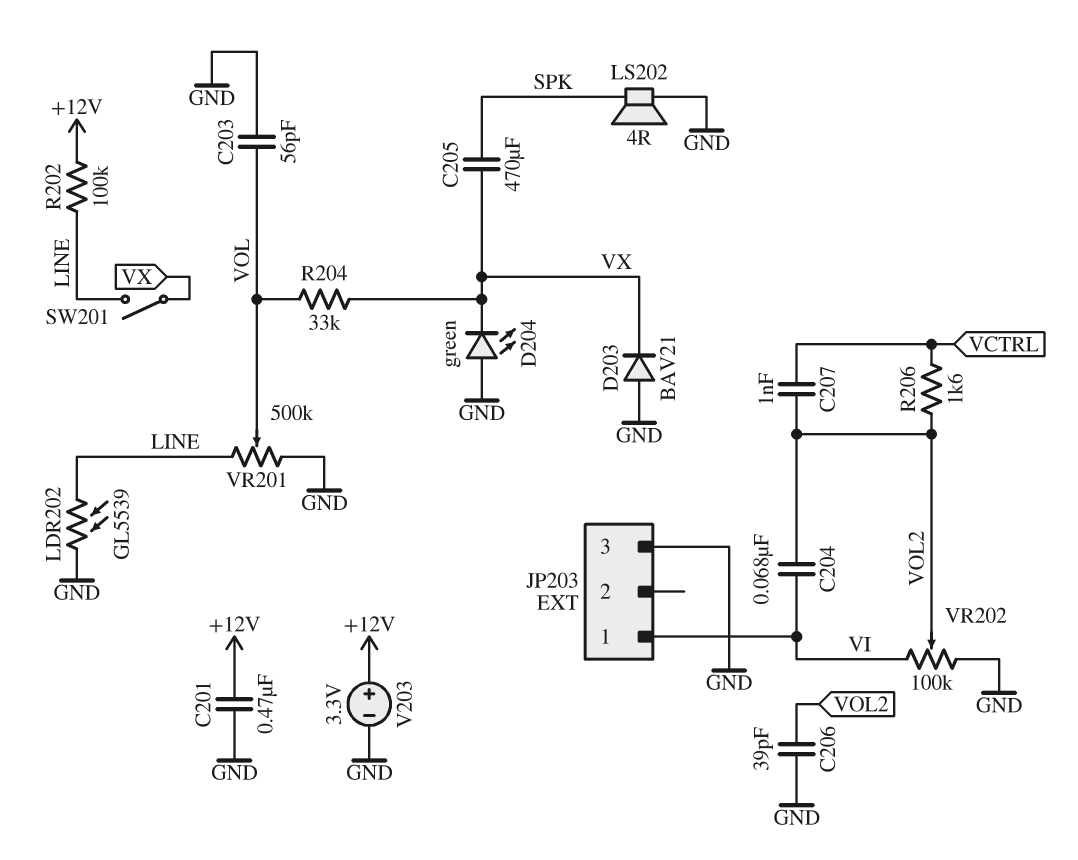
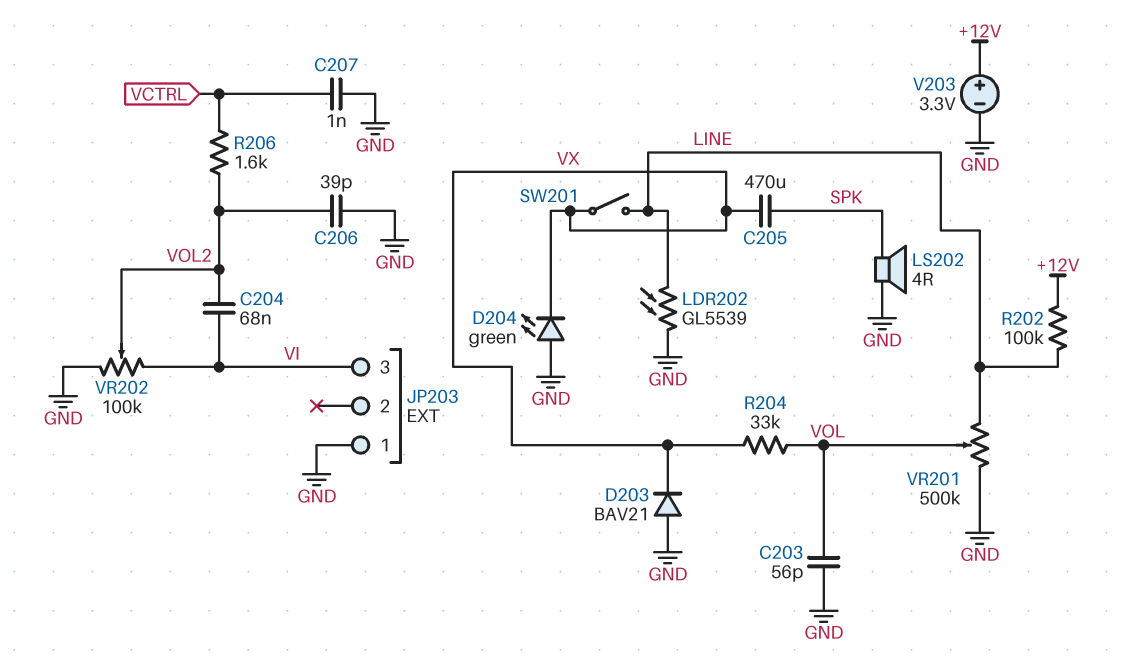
C201: 470nF (+12V, GND) -> none
C207: 1nF (VCTRL, VOL2) -> 1nF (GND, VCTRL)
JP203 pin 1: VI -> GND
JP203 pin 3: GND -> VI

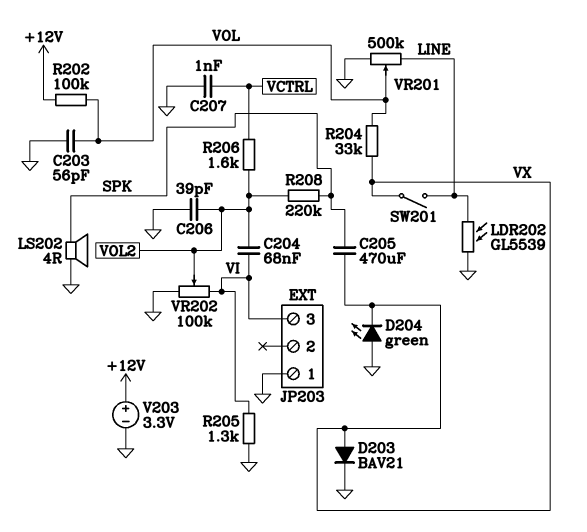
D203: diode BAV21 (A GND, K VX) -> diode BAV21 (A VX, K GND)
R202: 100k (+12V, LINE) -> 100k (+12V, VOL)
R205: none -> 1.3k (GND, VI)
R208: none -> 220k (SPK, VOL2)

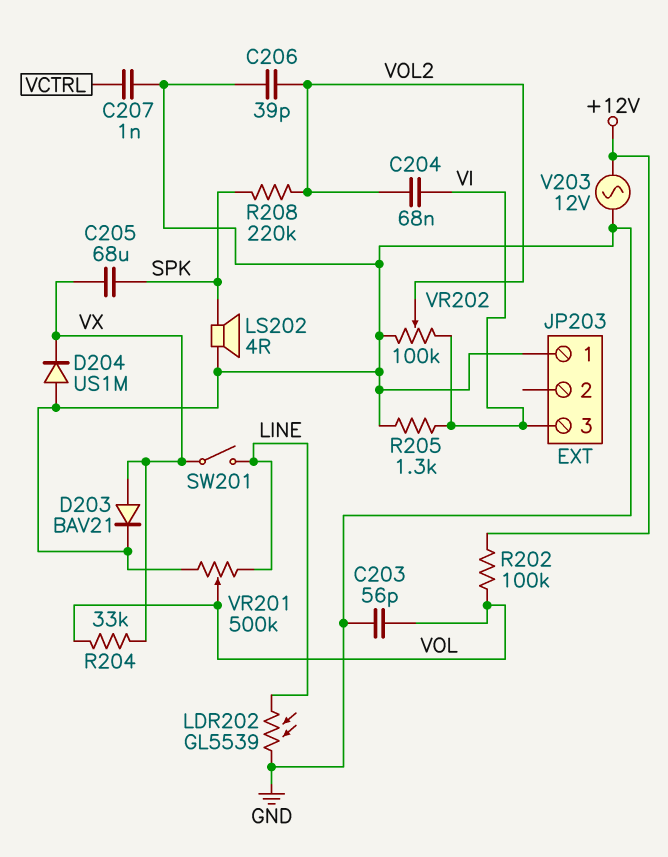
C205: 470uF (SPK, VX) -> 68uF (SPK, VX)
D204: LED green (A GND, K VX) -> diode US1M (A GND, K VX)
R206: 1.6k (VCTRL, VOL2) -> none
V203: 3.3V (plus +12V, minus GND) -> AC 12V (+12V, GND)

